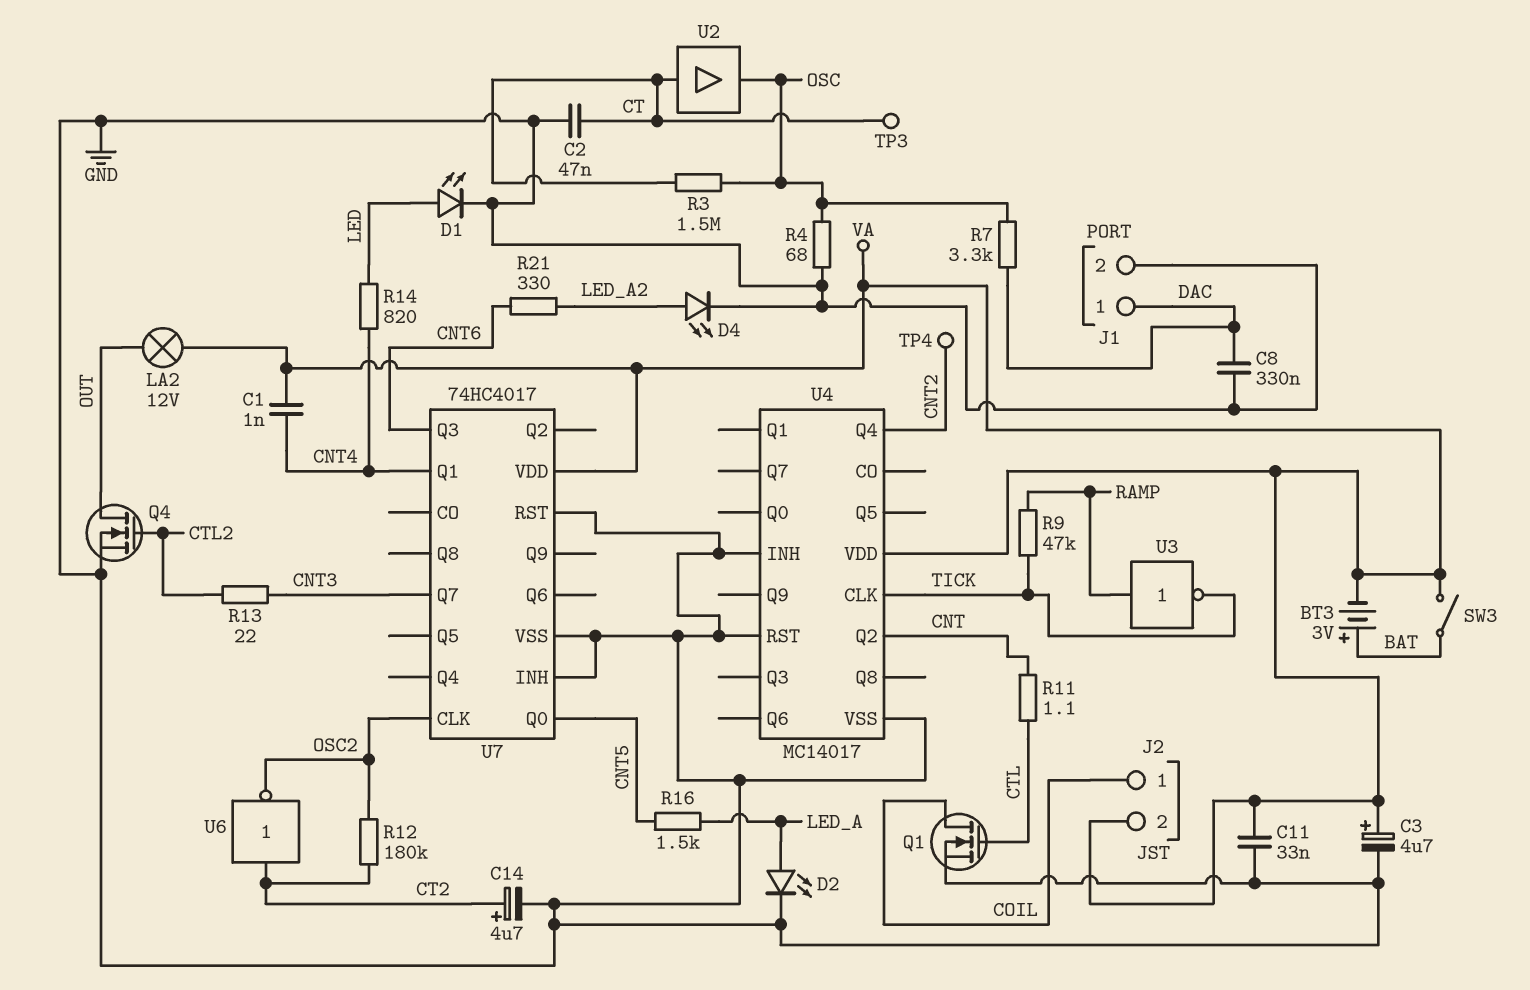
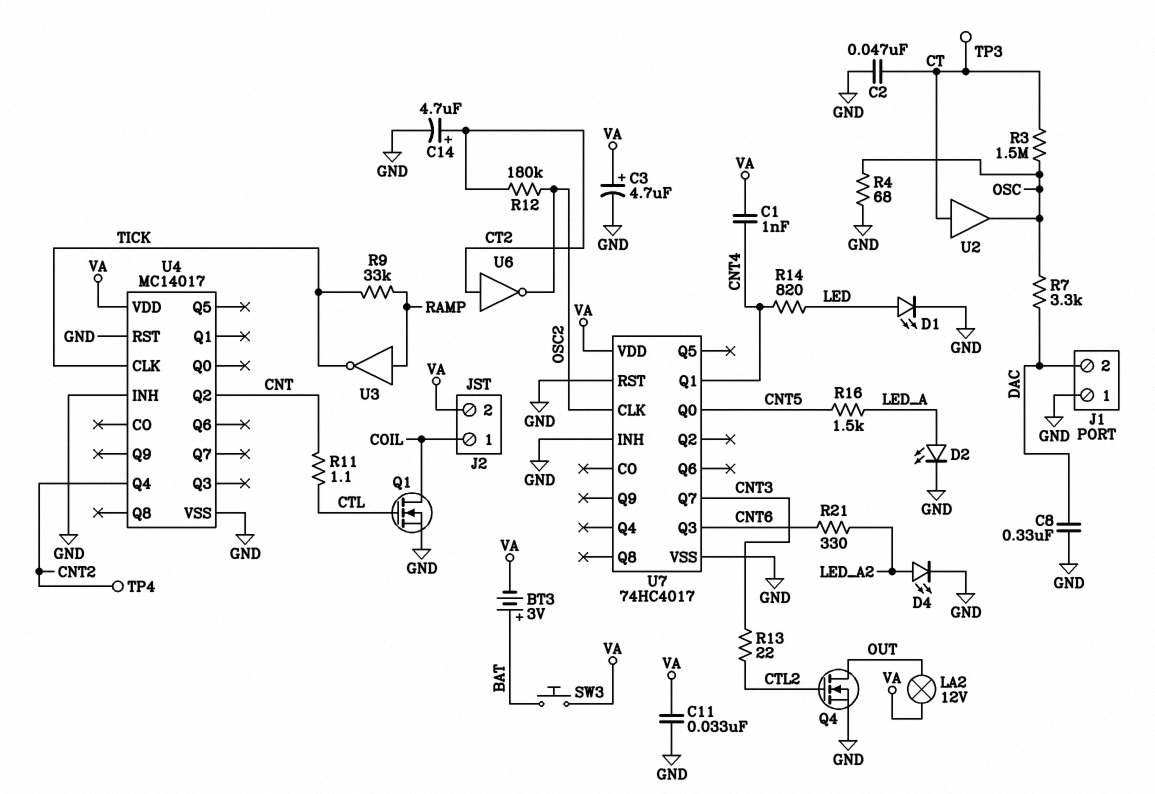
J1 pin 1: DAC -> GND
J1 pin 2: GND -> DAC
R9: 47k (RAMP, TICK) -> 33k (RAMP, TICK)
SW3: switch (BAT, VA) -> button (BAT, VA)

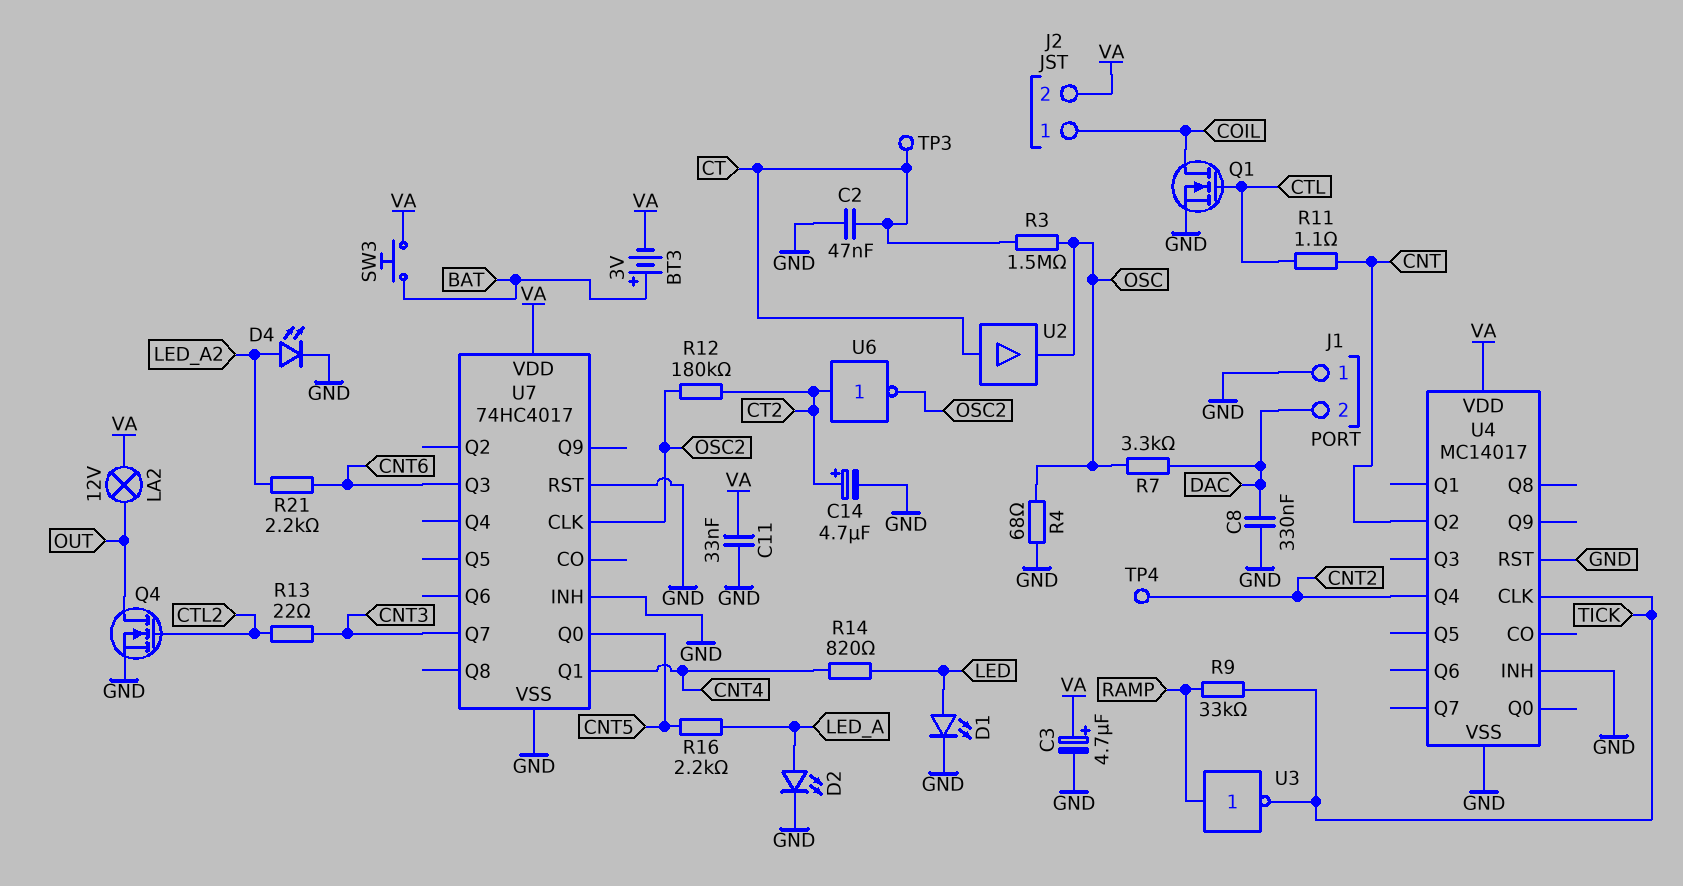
C1: 1nF (CNT4, VA) -> none
R16: 1.5k (CNT5, LED_A) -> 2.2k (CNT5, LED_A)
R21: 330 (CNT6, LED_A2) -> 2.2k (CNT6, LED_A2)

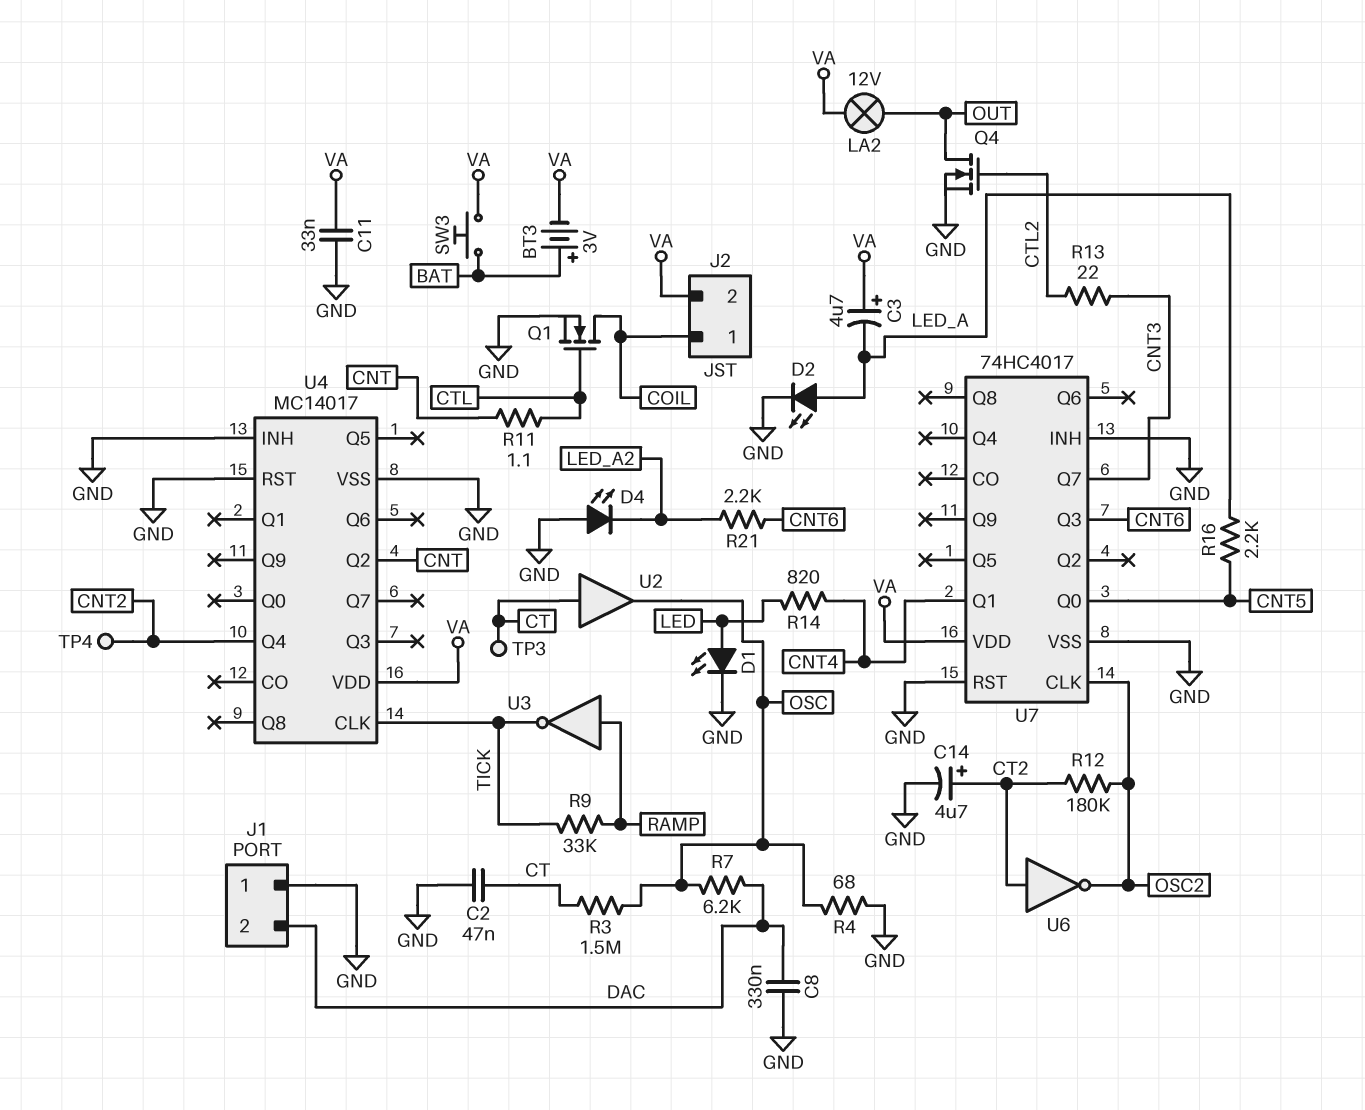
C3: 4.7uF (plus VA, minus GND) -> 4.7uF (plus VA, minus LED_A)
D4: LED (A LED_A2, K GND) -> LED (A GND, K LED_A2)
R7: 3.3k (DAC, OSC) -> 6.2k (DAC, OSC)

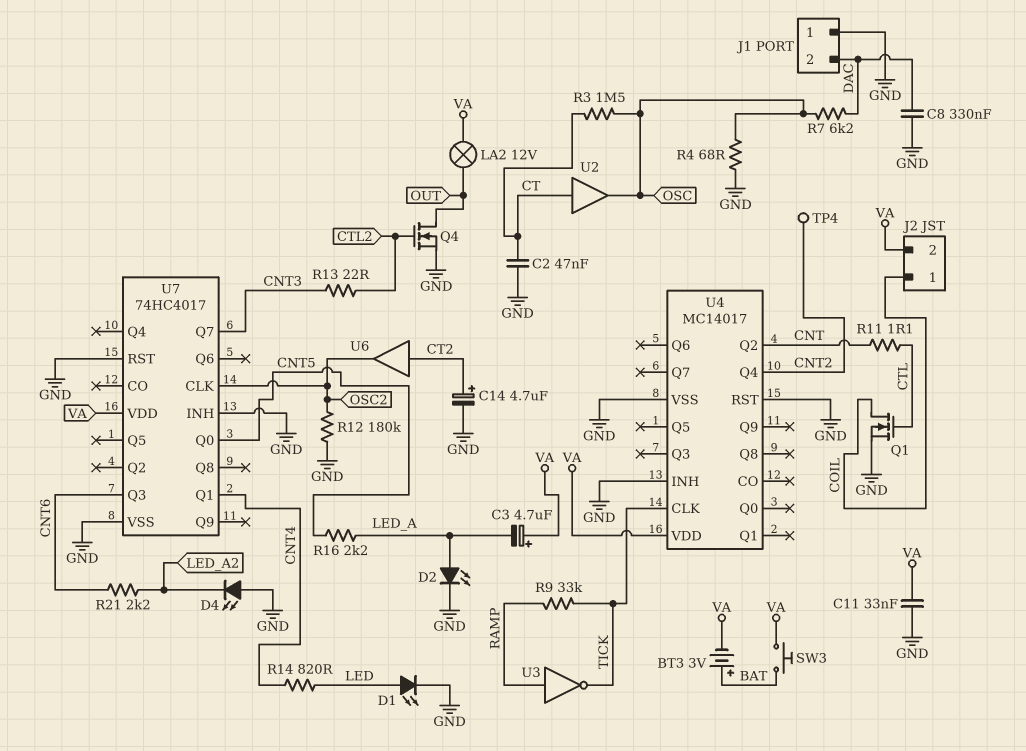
R12: 180k (CT2, OSC2) -> 180k (GND, OSC2)
TP3: test point (CT) -> none
U6: NOT (in CT2, out OSC2) -> buffer (in CT2, out OSC2)

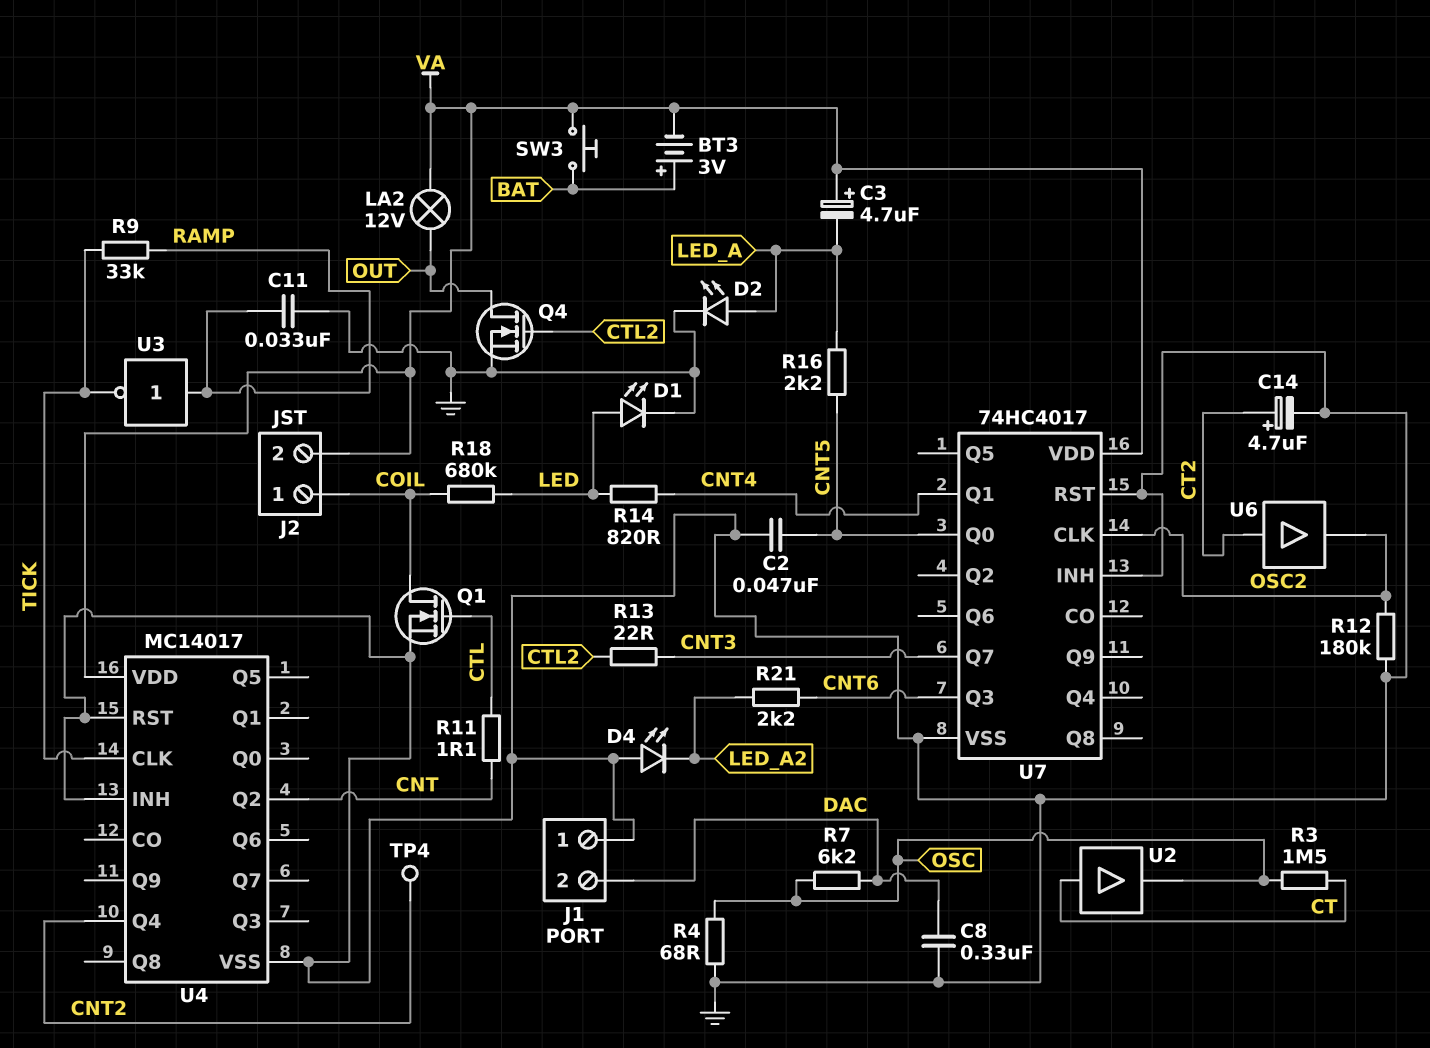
C2: 47nF (CT, GND) -> 47nF (CNT5, GND)
C11: 33nF (GND, VA) -> 33nF (GND, RAMP)
R18: none -> 680k (COIL, LED)

